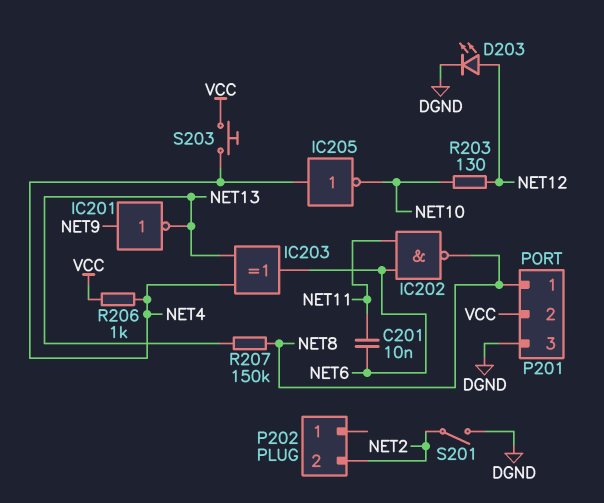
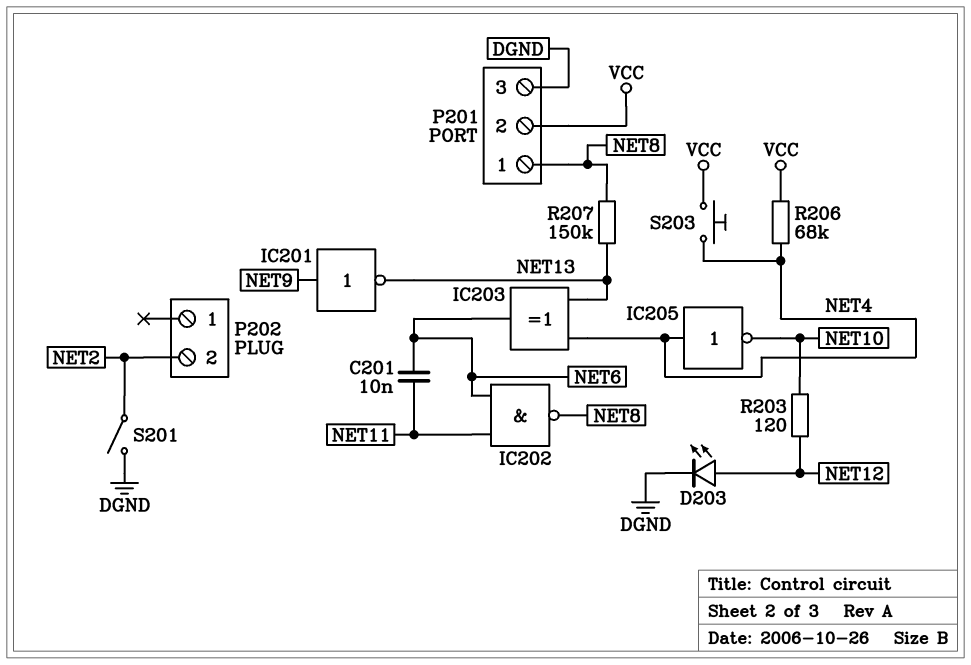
R203: 130 (NET10, NET12) -> 120 (NET10, NET12)
R206: 1k (NET4, VCC) -> 68k (NET4, VCC)

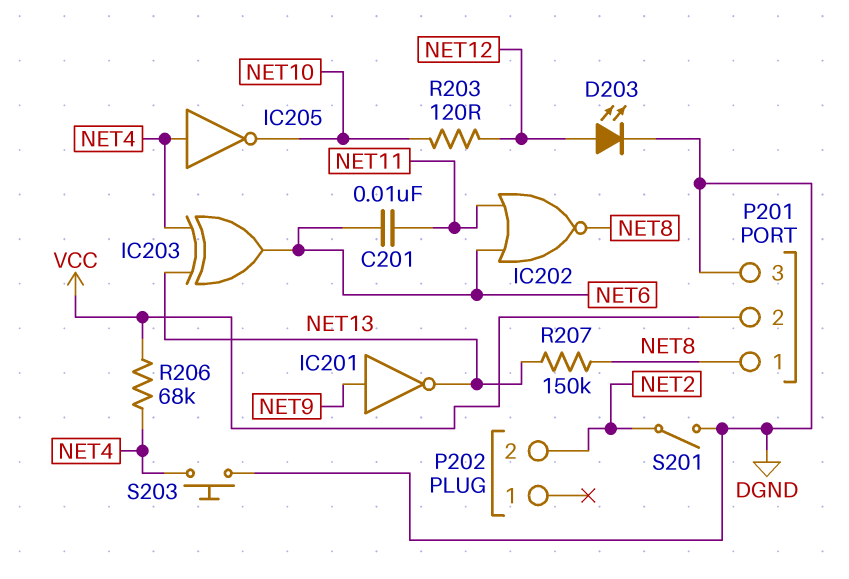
IC202: NAND (in NET6, in NET11, out NET8) -> NOR (in NET6, in NET11, out NET8)
S203: button (NET4, VCC) -> button (DGND, NET4)

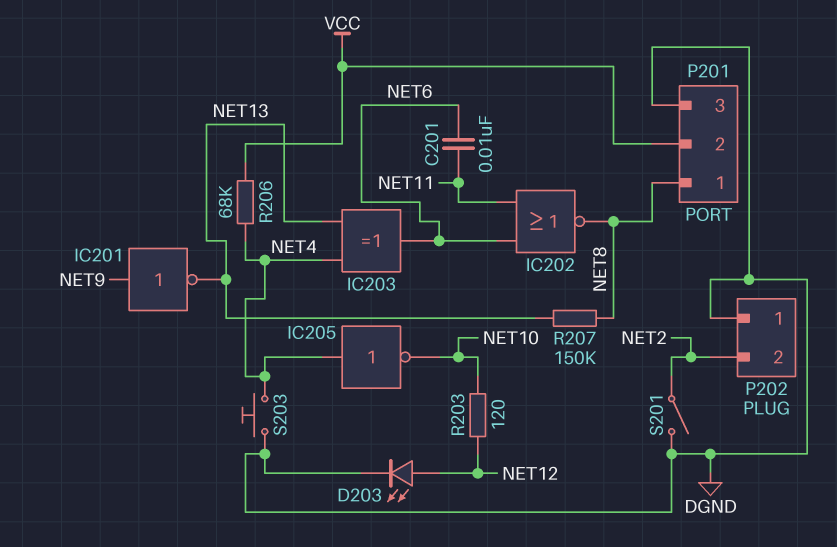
P202 pin 1: none -> DGND

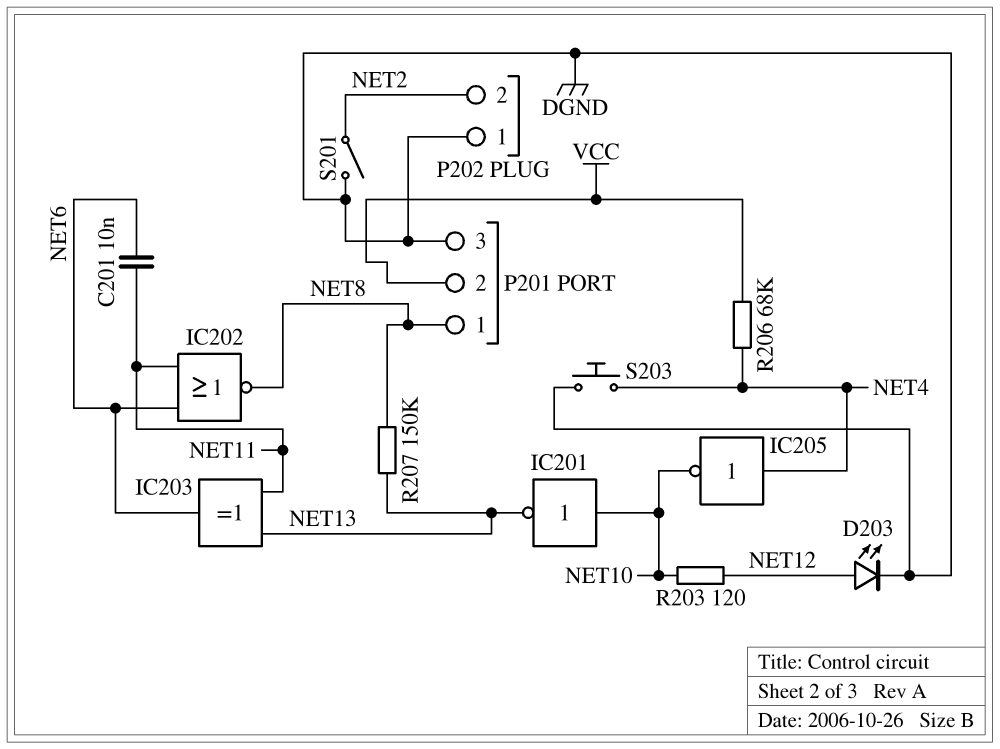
IC201: NOT (in NET9, out NET13) -> NOT (in NET10, out NET13)
IC203: XOR (in NET4, in NET13, out NET6) -> XOR (in NET11, in NET13, out NET6)

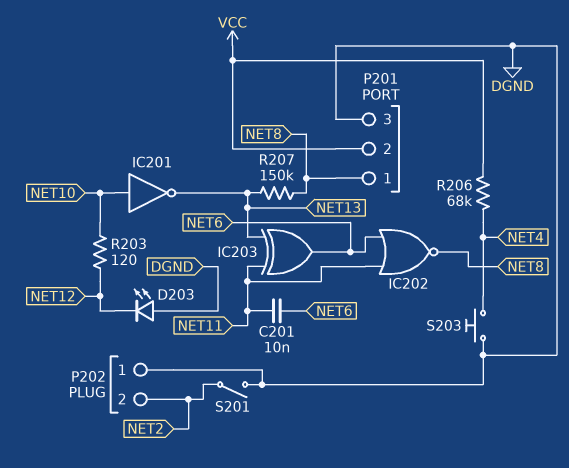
D203: LED (A NET12, K DGND) -> LED (A DGND, K NET12)
IC205: NOT (in NET4, out NET10) -> none

